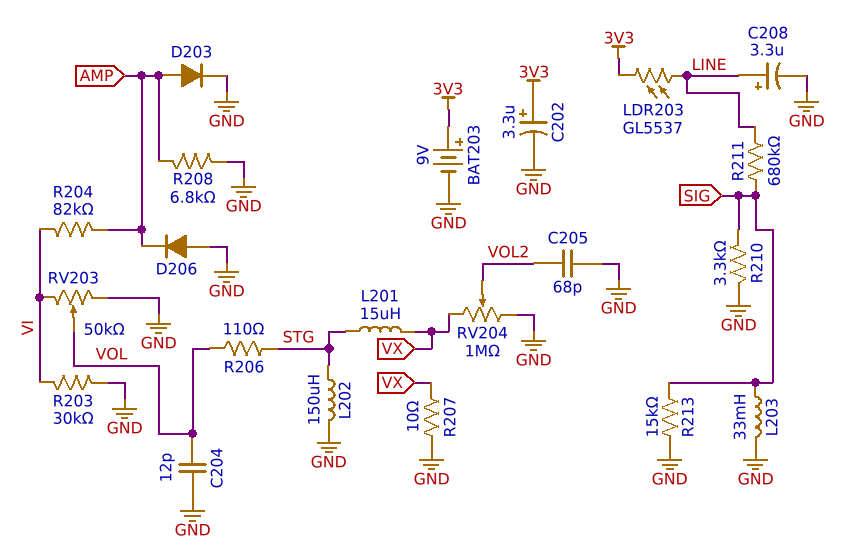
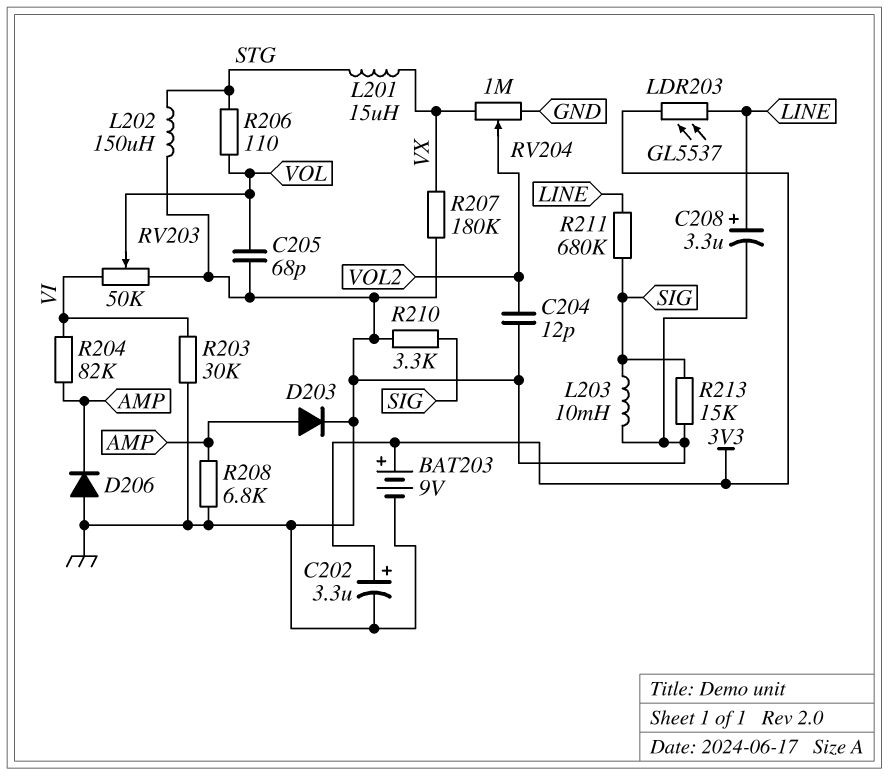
C204: 12pF (GND, VOL) -> 12pF (GND, VOL2)
C205: 68pF (GND, VOL2) -> 68pF (GND, VOL)
L203: 33mH (GND, SIG) -> 10mH (GND, SIG)
R207: 10 (GND, VX) -> 180k (GND, VX)

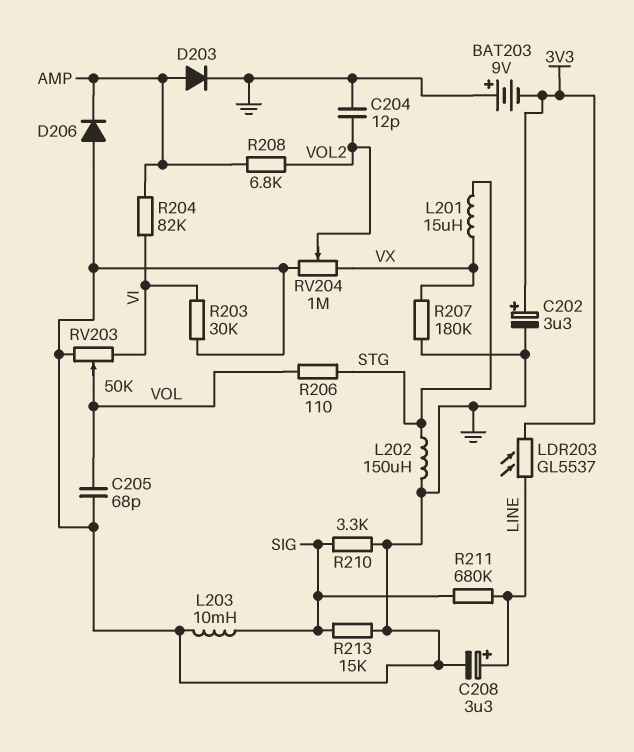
BAT203: 9V (plus 3V3, minus GND) -> 9V (plus GND, minus 3V3)
R208: 6.8k (AMP, GND) -> 6.8k (AMP, VOL2)

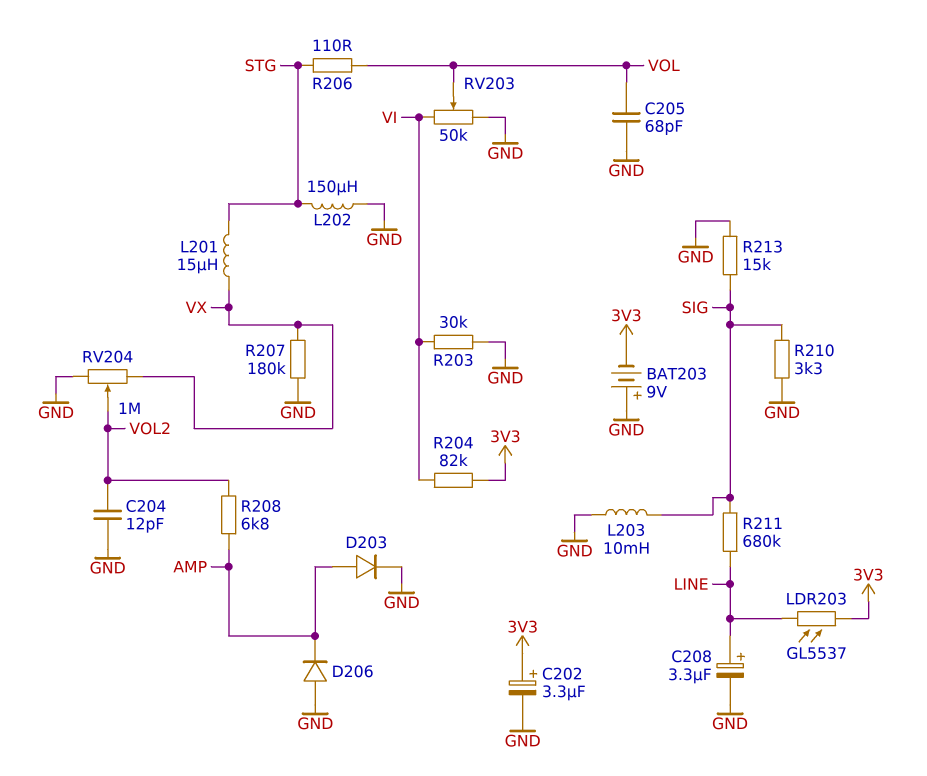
R204: 82k (AMP, VI) -> 82k (3V3, VI)

